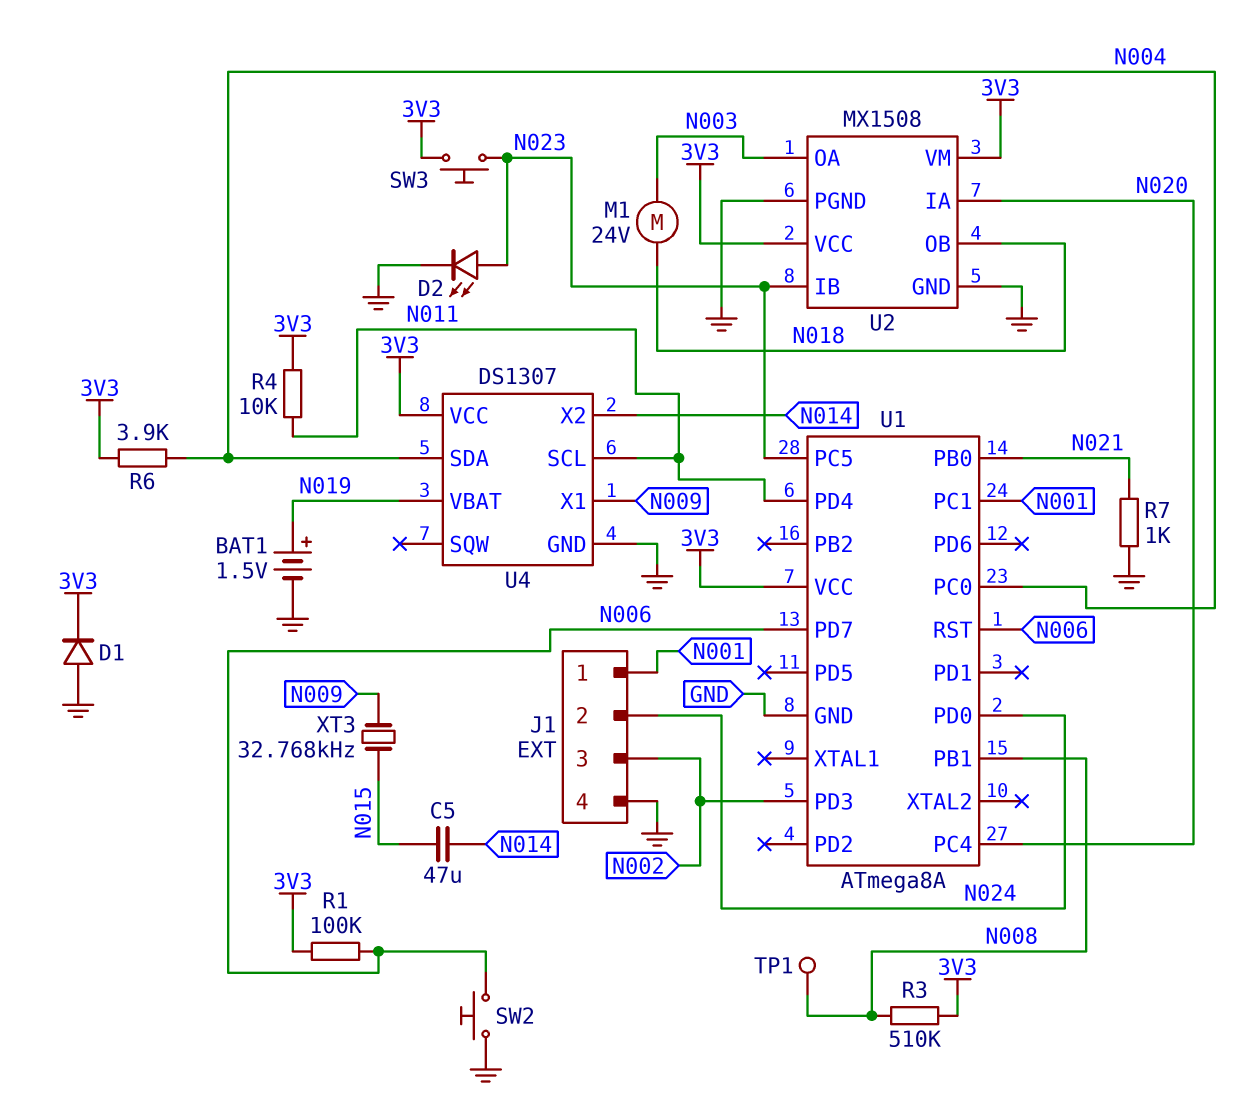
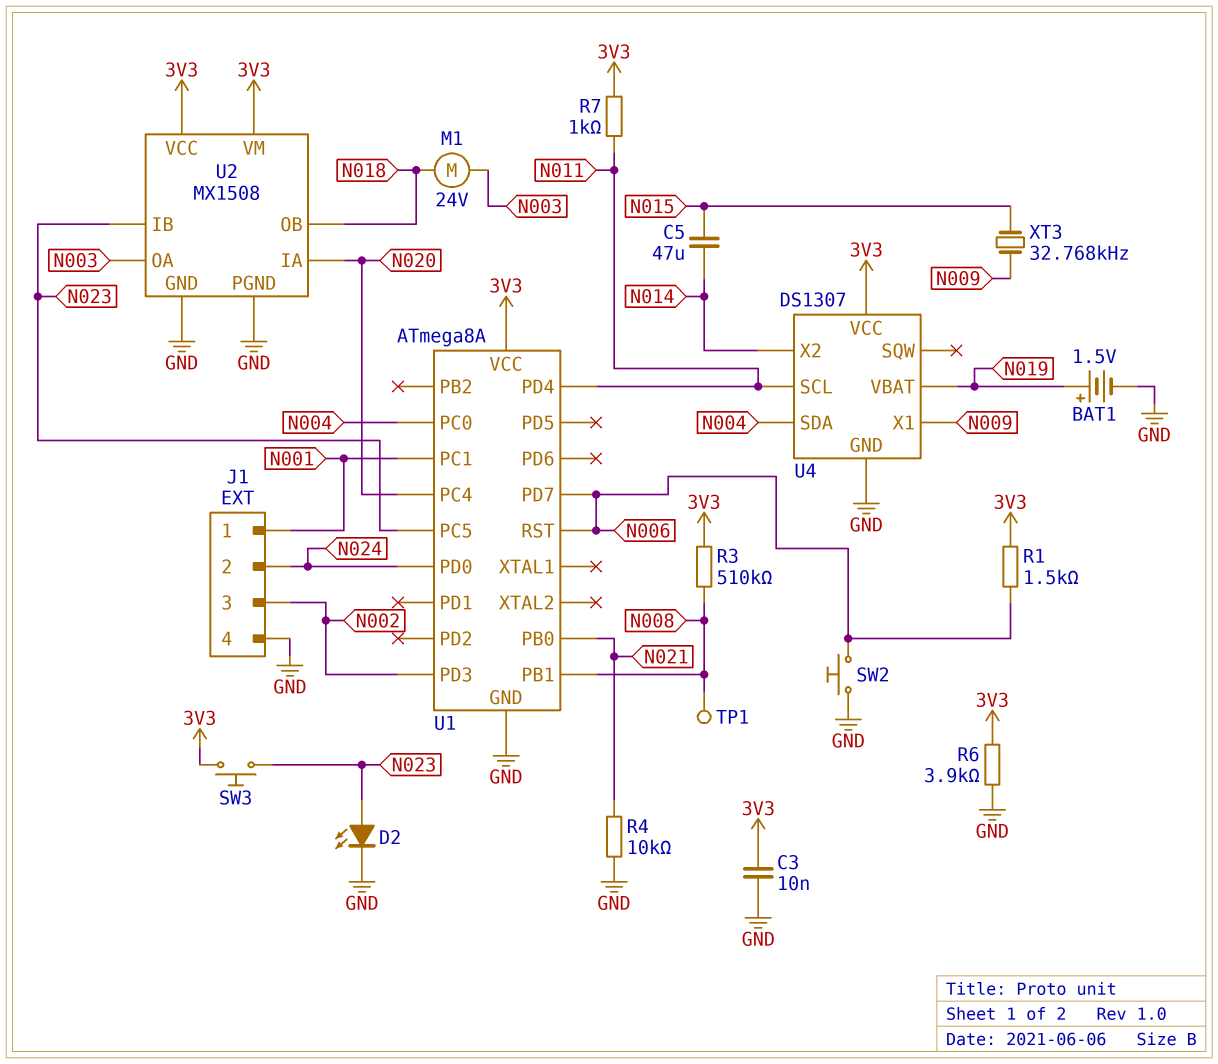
C3: none -> 10nF (3V3, GND)
D1: diode (A GND, K 3V3) -> none
R1: 100k (3V3, N006) -> 1.5k (3V3, N006)
R4: 10k (3V3, N011) -> 10k (GND, N021)
R6: 3.9k (3V3, N004) -> 3.9k (3V3, GND)
R7: 1k (GND, N021) -> 1k (3V3, N011)

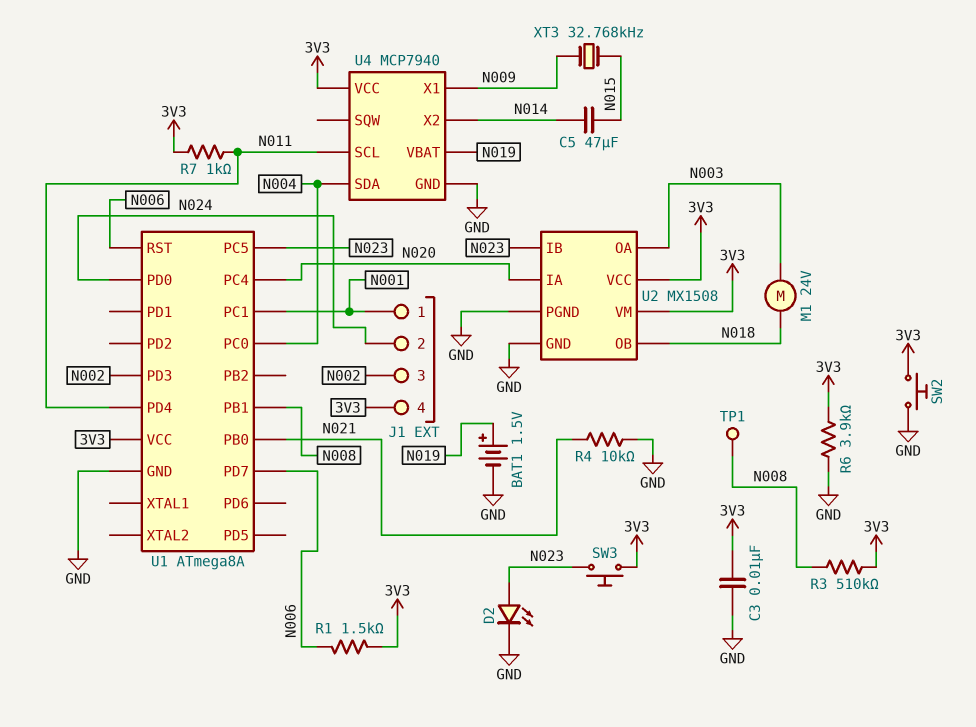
J1 pin 4: GND -> 3V3
SW2: button (GND, N006) -> button (3V3, GND)
U4: DS1307 -> MCP7940

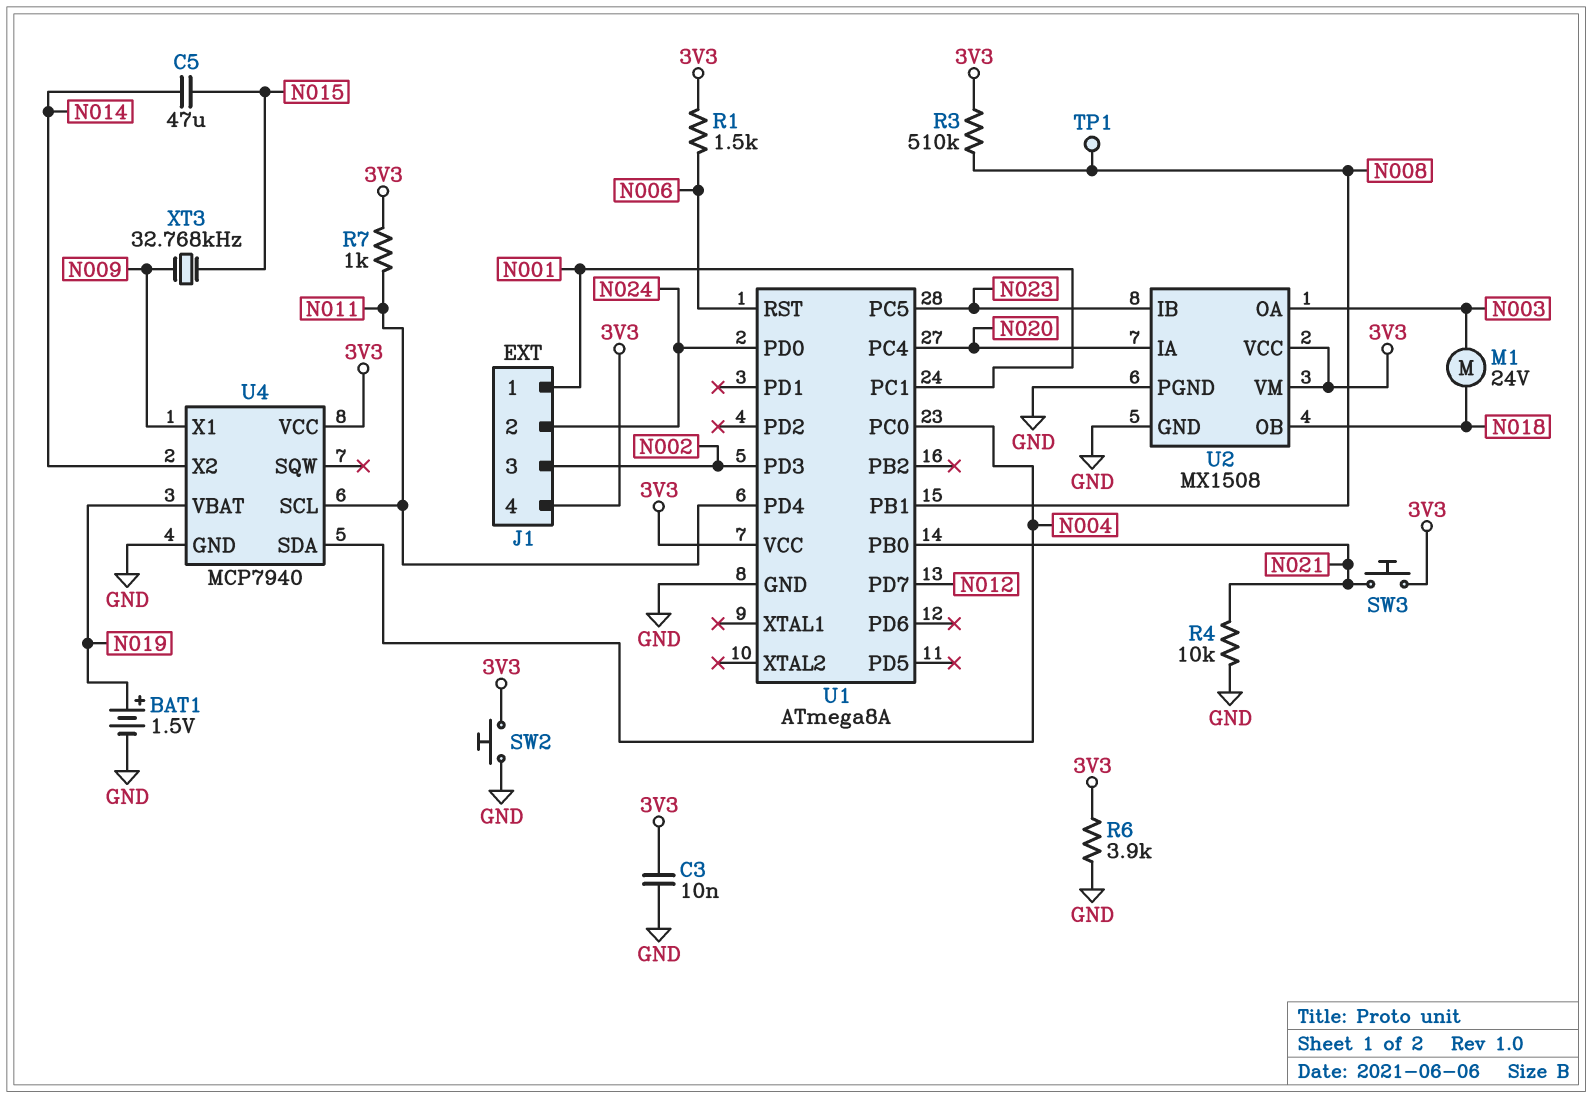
D2: LED (A N023, K GND) -> none
SW3: button (3V3, N023) -> button (3V3, N021)
U1 pin PD7: N006 -> N012

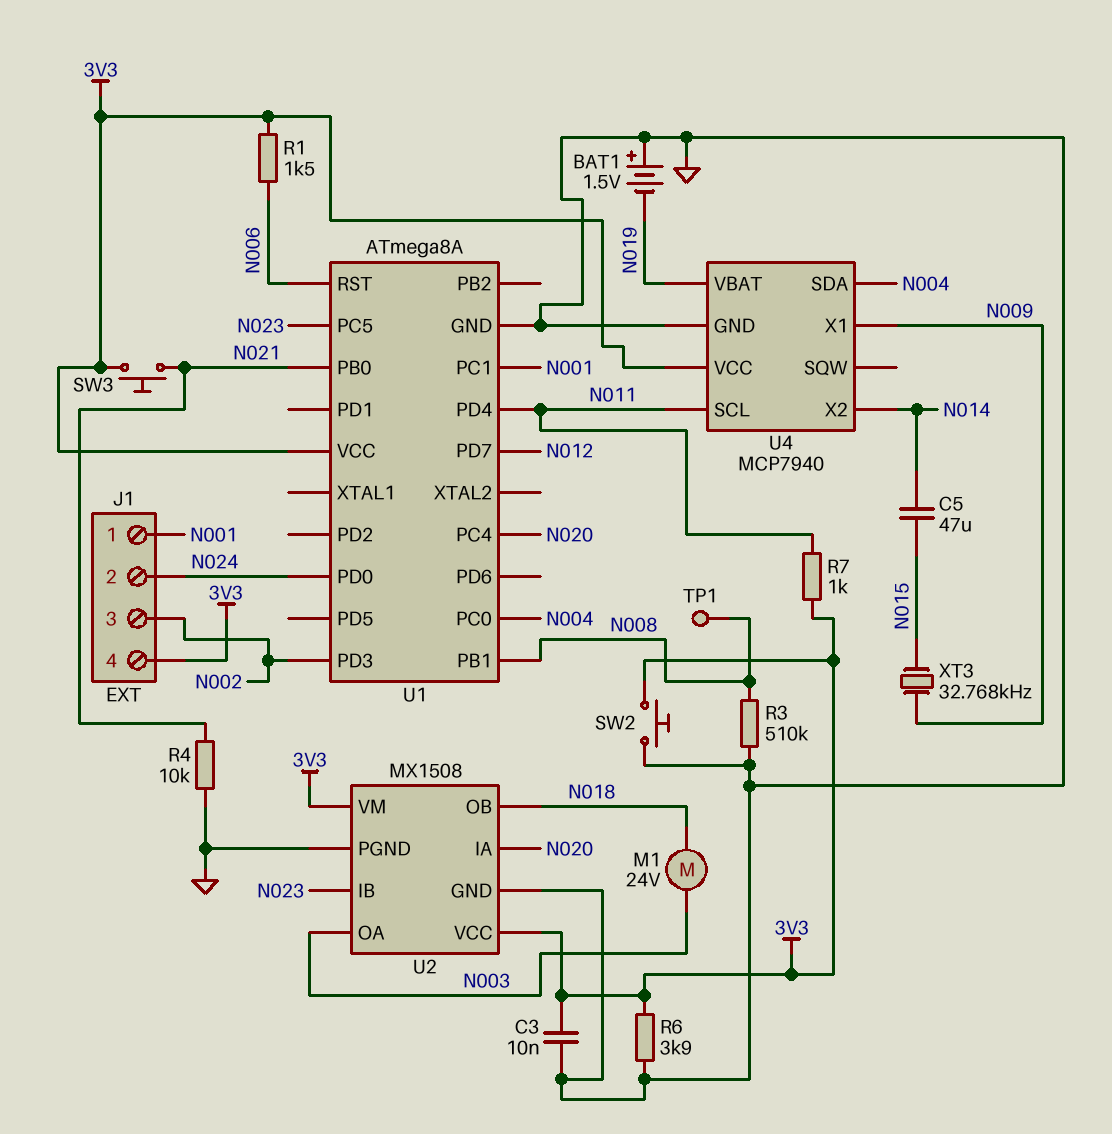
BAT1: 1.5V (plus N019, minus GND) -> 1.5V (plus GND, minus N019)
R3: 510k (3V3, N008) -> 510k (GND, N008)

